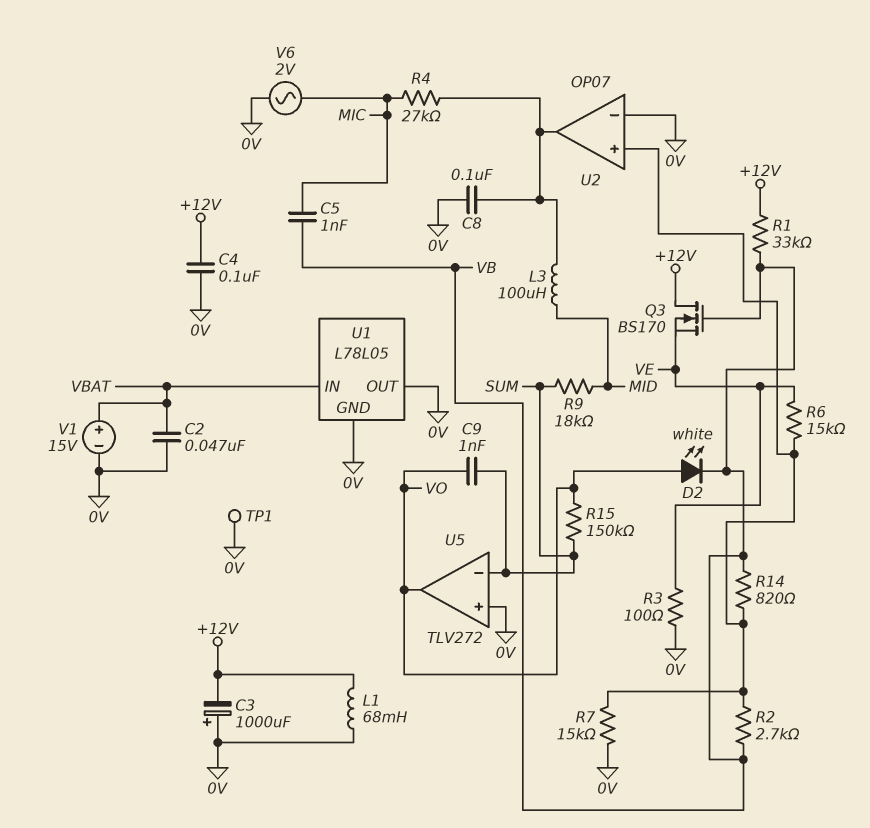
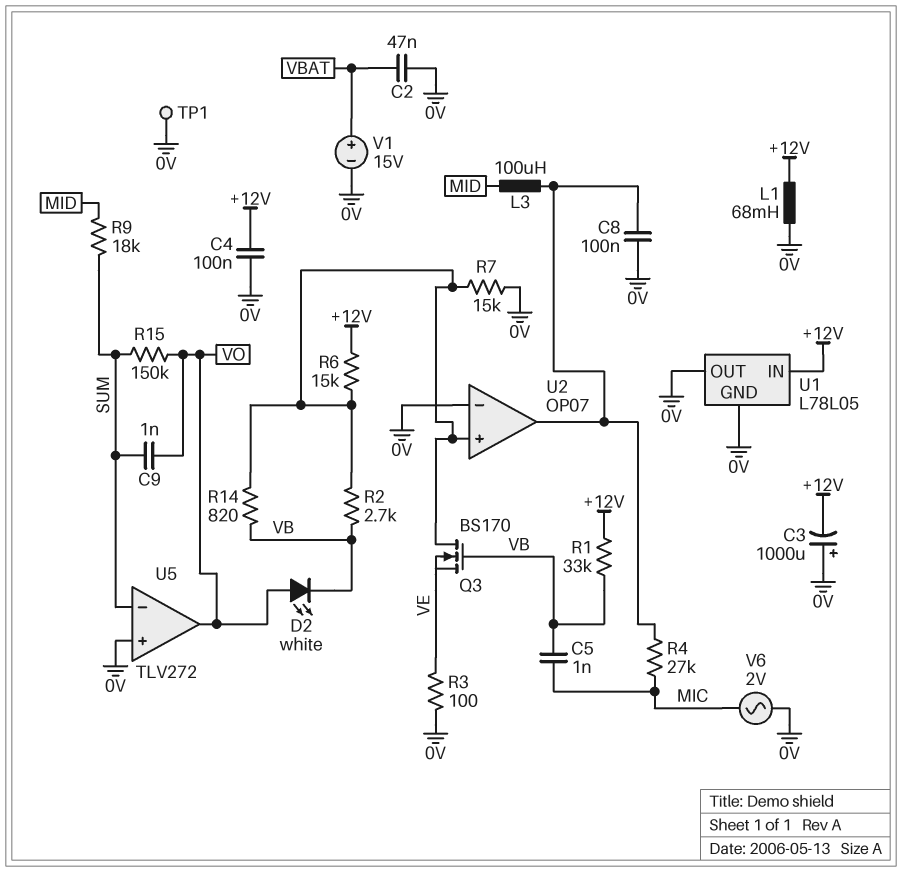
Q3: NMOS BS170 (G VB, D +12V, S VE) -> NMOS BS170 (G VB, D U2/in+, S VE)
R6: 15k (U2/in+, VE) -> 15k (+12V, U2/in+)
U1 pin IN: VBAT -> +12V

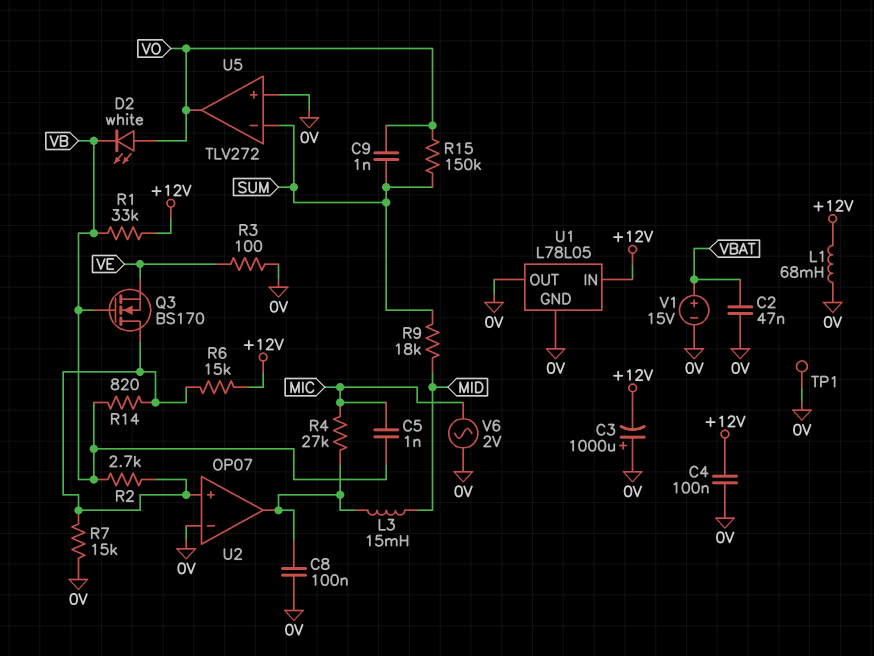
L3: 100uH (MID, U2/out) -> 15mH (MID, U2/out)

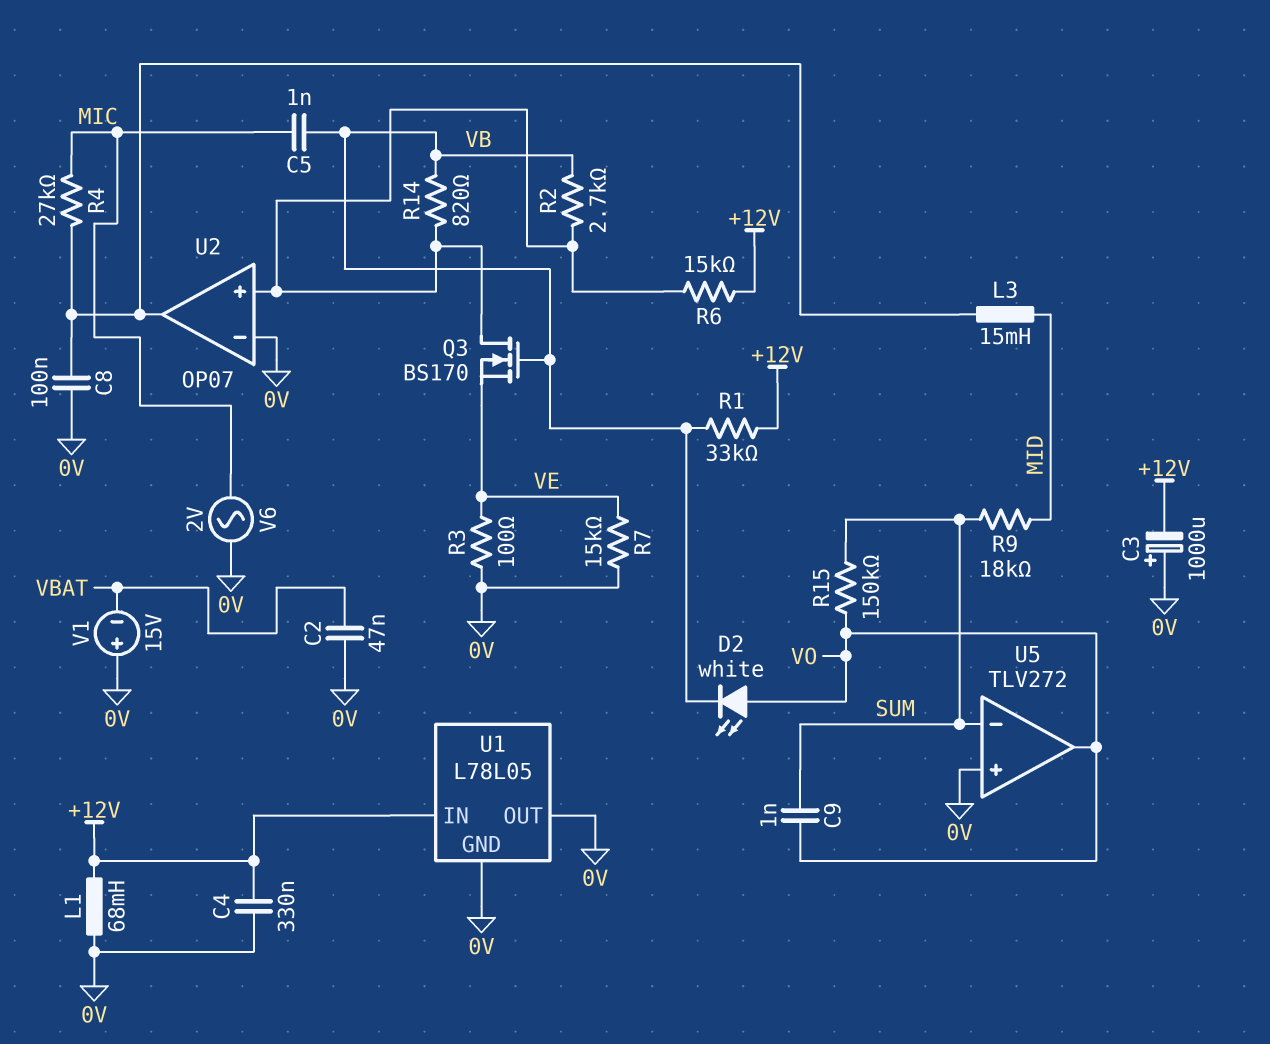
C4: 100nF (+12V, 0V) -> 330nF (+12V, 0V)
R7: 15k (0V, U2/in+) -> 15k (0V, VE)
TP1: test point (0V) -> none
V1: 15V (plus VBAT, minus 0V) -> 15V (plus 0V, minus VBAT)

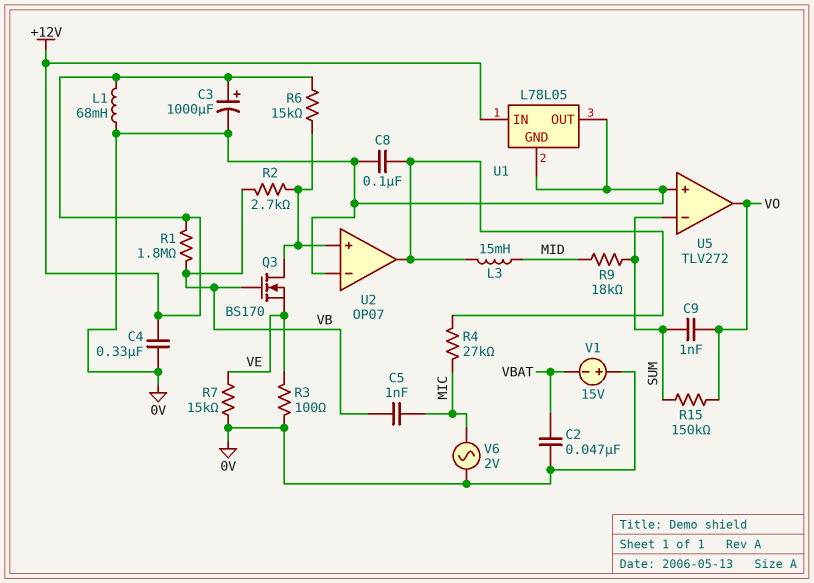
C3: 1000uF (plus 0V, minus +12V) -> 1000uF (plus +12V, minus 0V)
D2: LED white (A VO, K VB) -> none
R1: 33k (+12V, VB) -> 1.8M (+12V, VB)
R14: 820 (U2/in+, VB) -> none

